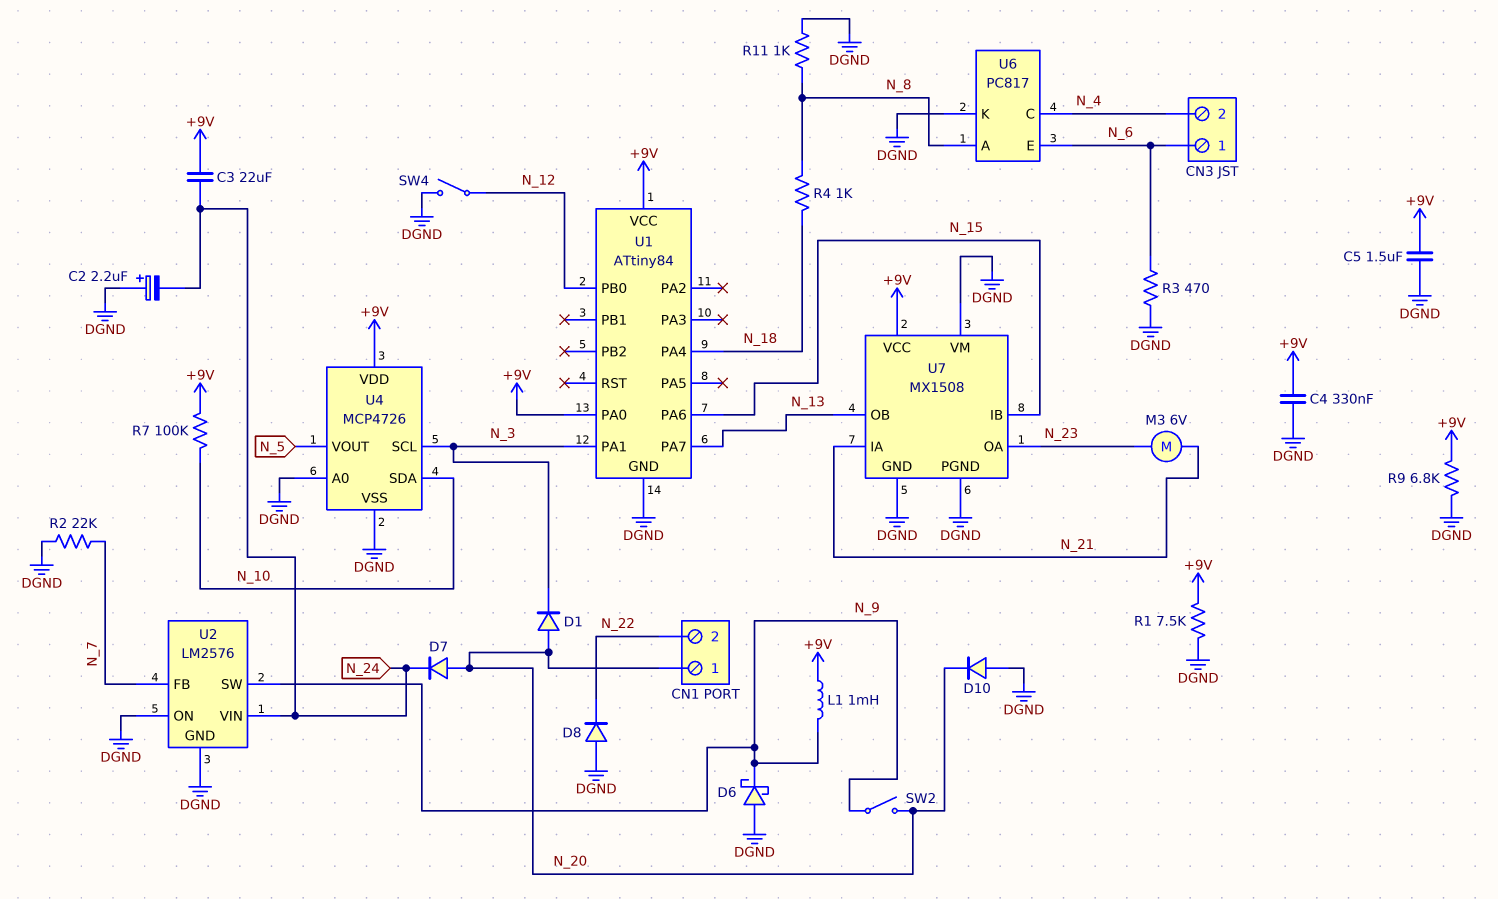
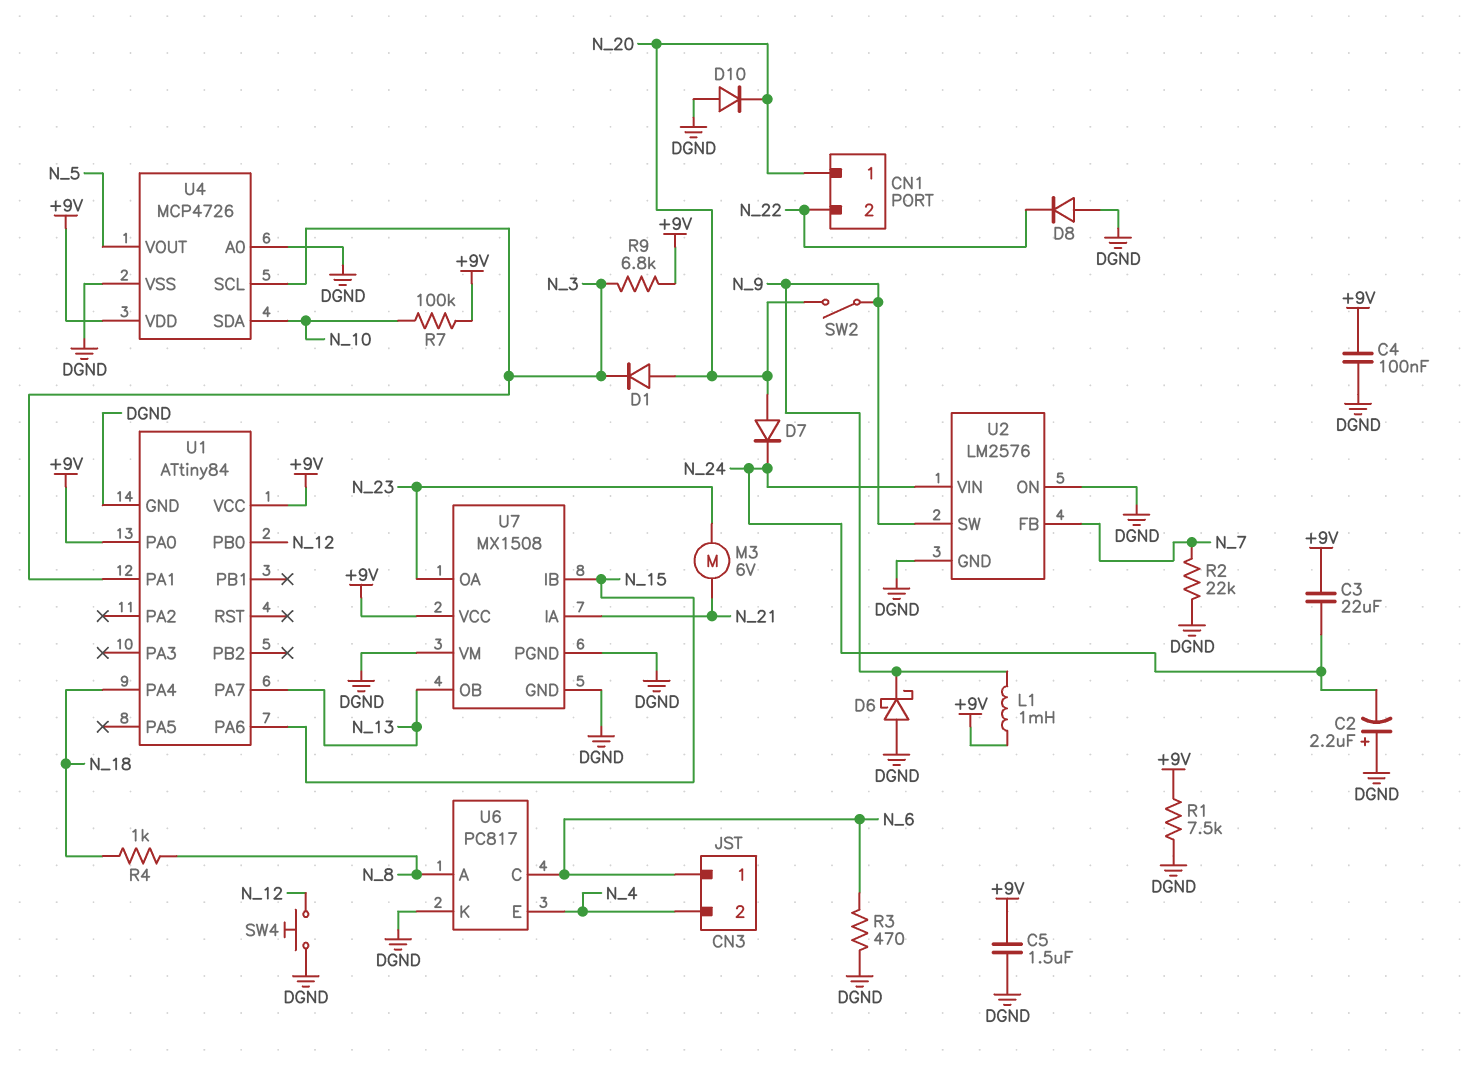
C4: 330nF (+9V, DGND) -> 100nF (+9V, DGND)
R9: 6.8k (+9V, DGND) -> 6.8k (+9V, N_3)
R11: 1k (DGND, N_8) -> none
SW4: switch (DGND, N_12) -> button (DGND, N_12)
U6 pin C: N_4 -> N_6
U6 pin E: N_6 -> N_4

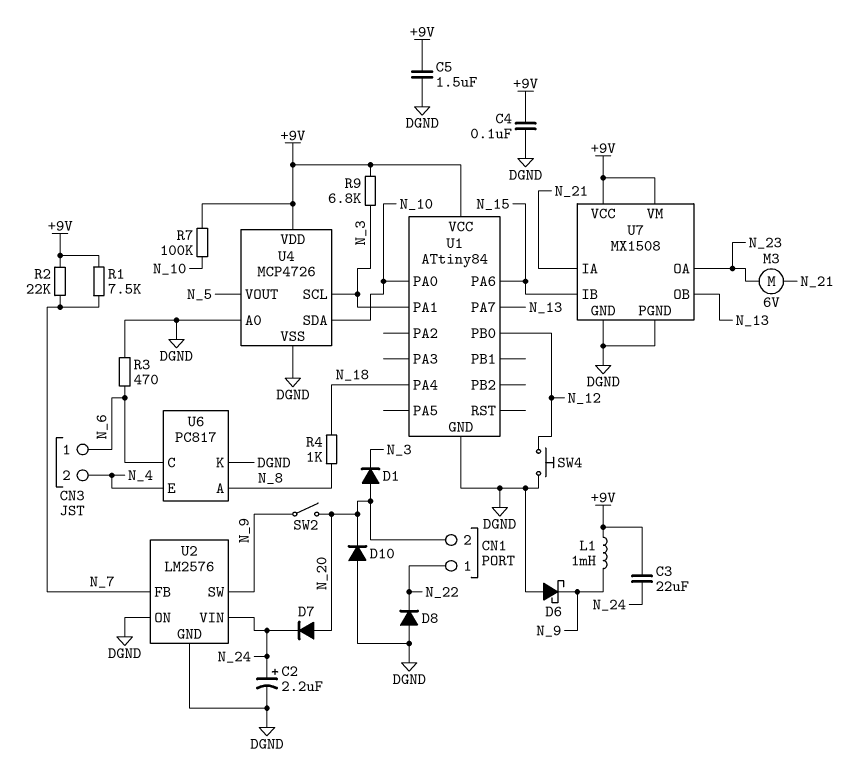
C2: 2.2uF (plus DGND, minus N_24) -> 2.2uF (plus N_24, minus DGND)
CN1 pin 1: N_20 -> N_22
CN1 pin 2: N_22 -> N_20
R1: 7.5k (+9V, DGND) -> 7.5k (+9V, N_7)
R2: 22k (DGND, N_7) -> 22k (+9V, N_7)
U1 pin PA0: +9V -> N_10
U7 pin VM: DGND -> +9V

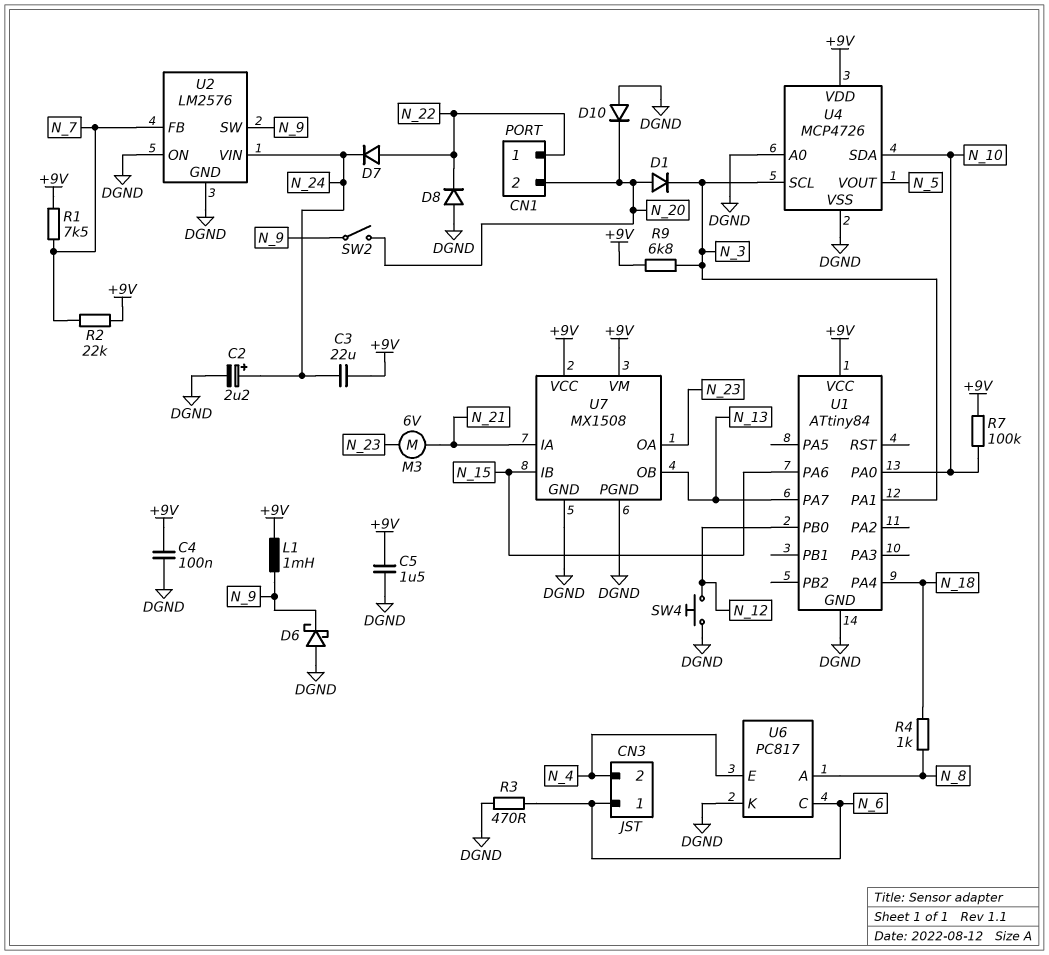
D7: diode (A N_20, K N_24) -> diode (A N_22, K N_24)

